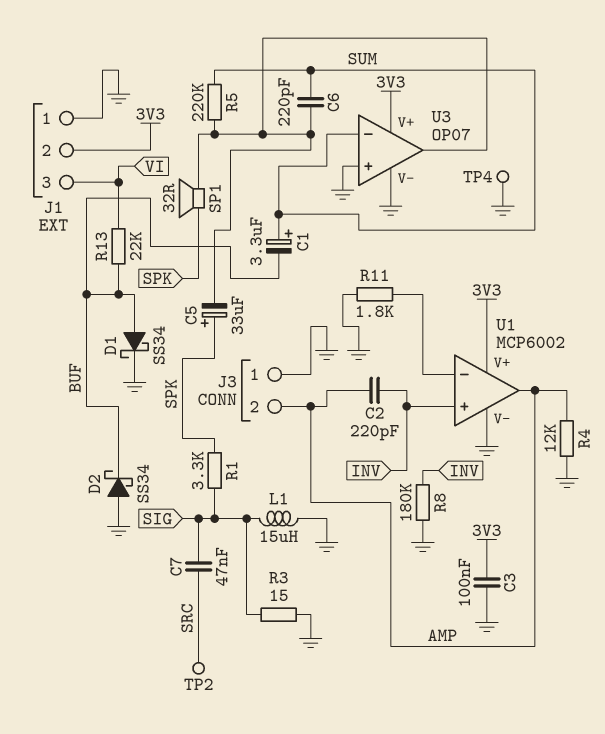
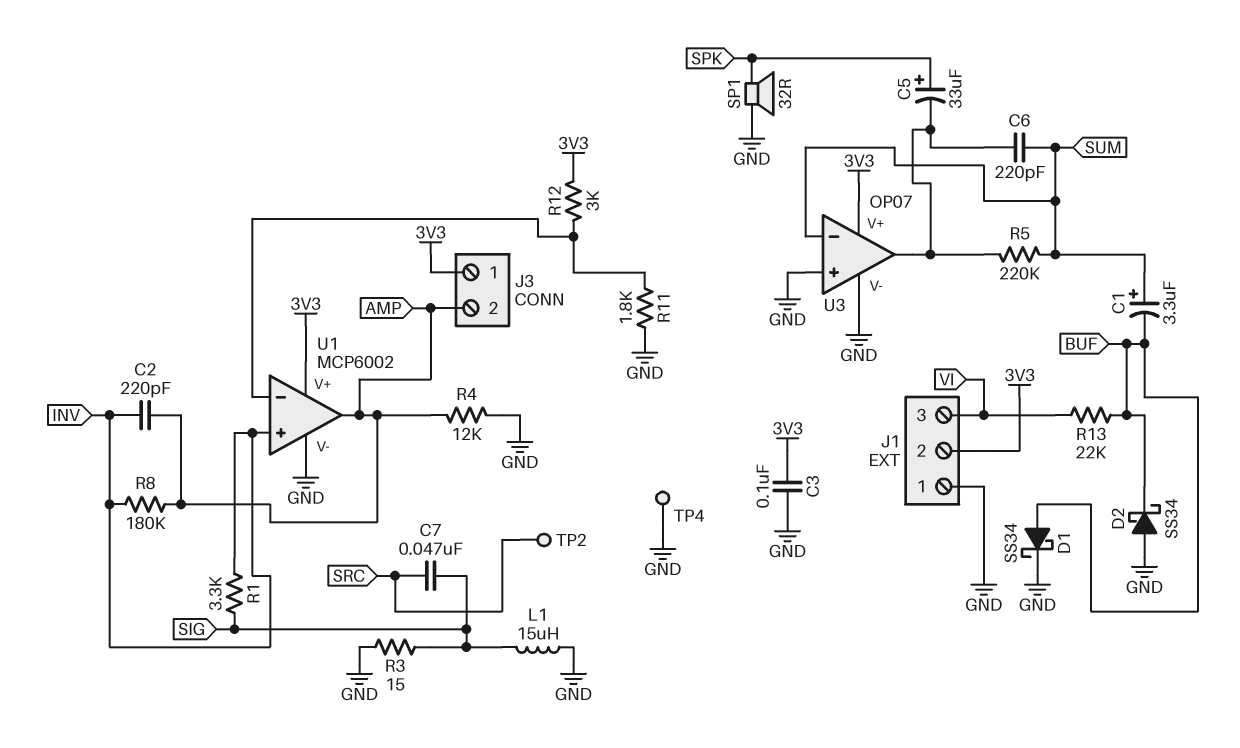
J3 pin 1: GND -> 3V3
R1: 3.3k (SIG, SPK) -> 3.3k (INV, SIG)
R8: 180k (GND, INV) -> 180k (AMP, INV)
R12: none -> 3k (3V3, U1/in-)
SP1: speaker 32R (SPK, U3/out) -> speaker 32R (GND, SPK)

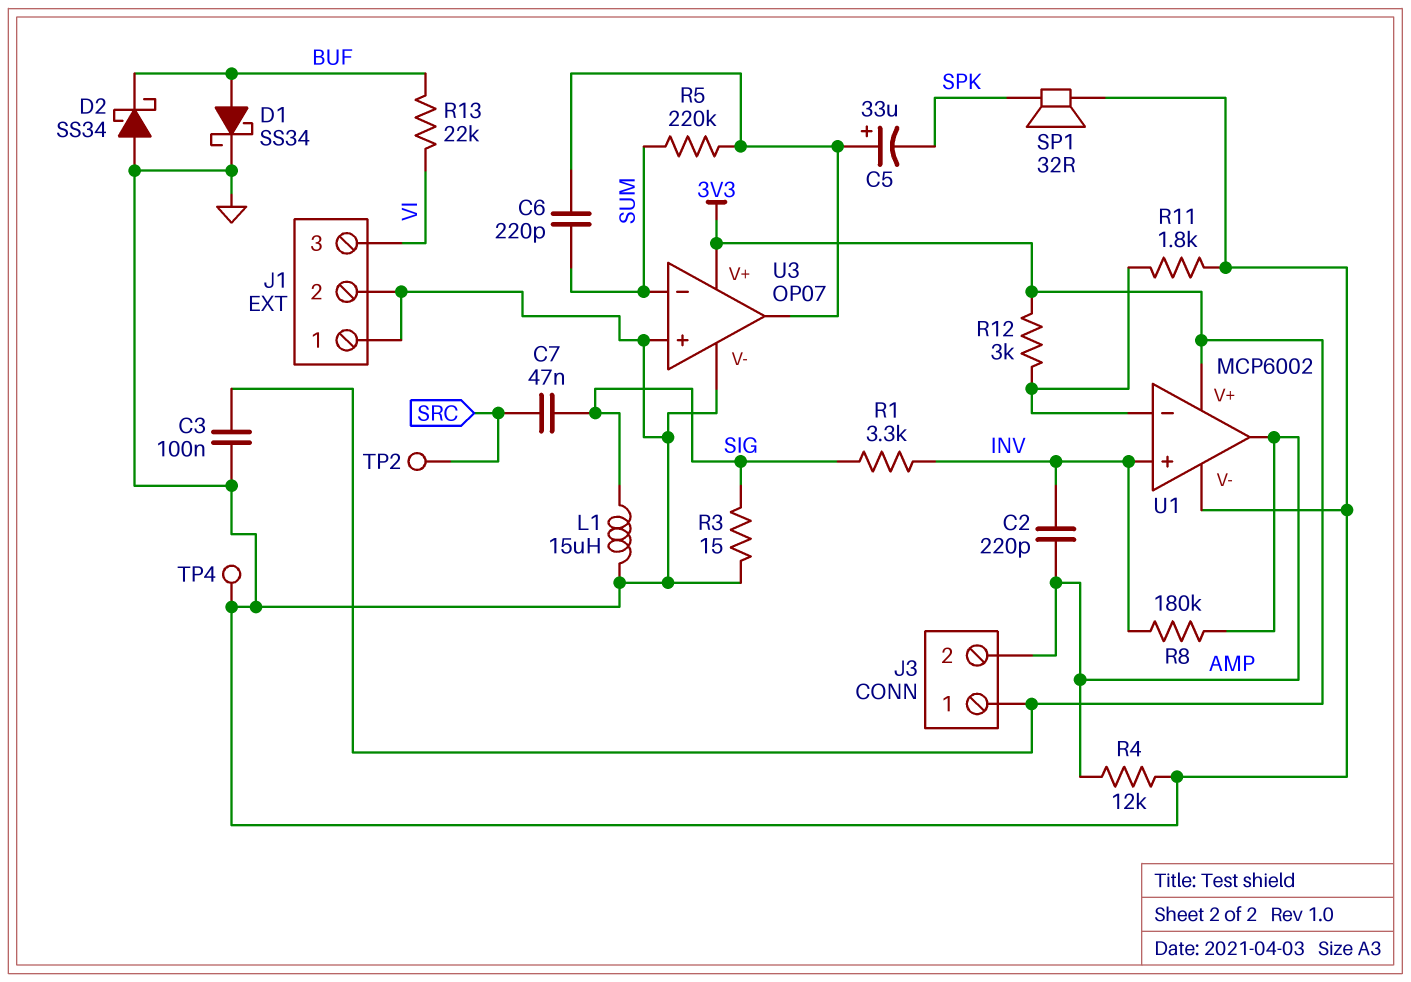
C1: 3.3uF (plus SUM, minus BUF) -> none
C5: 33uF (plus SPK, minus U3/out) -> 33uF (plus U3/out, minus SPK)
J1 pin 2: 3V3 -> GND

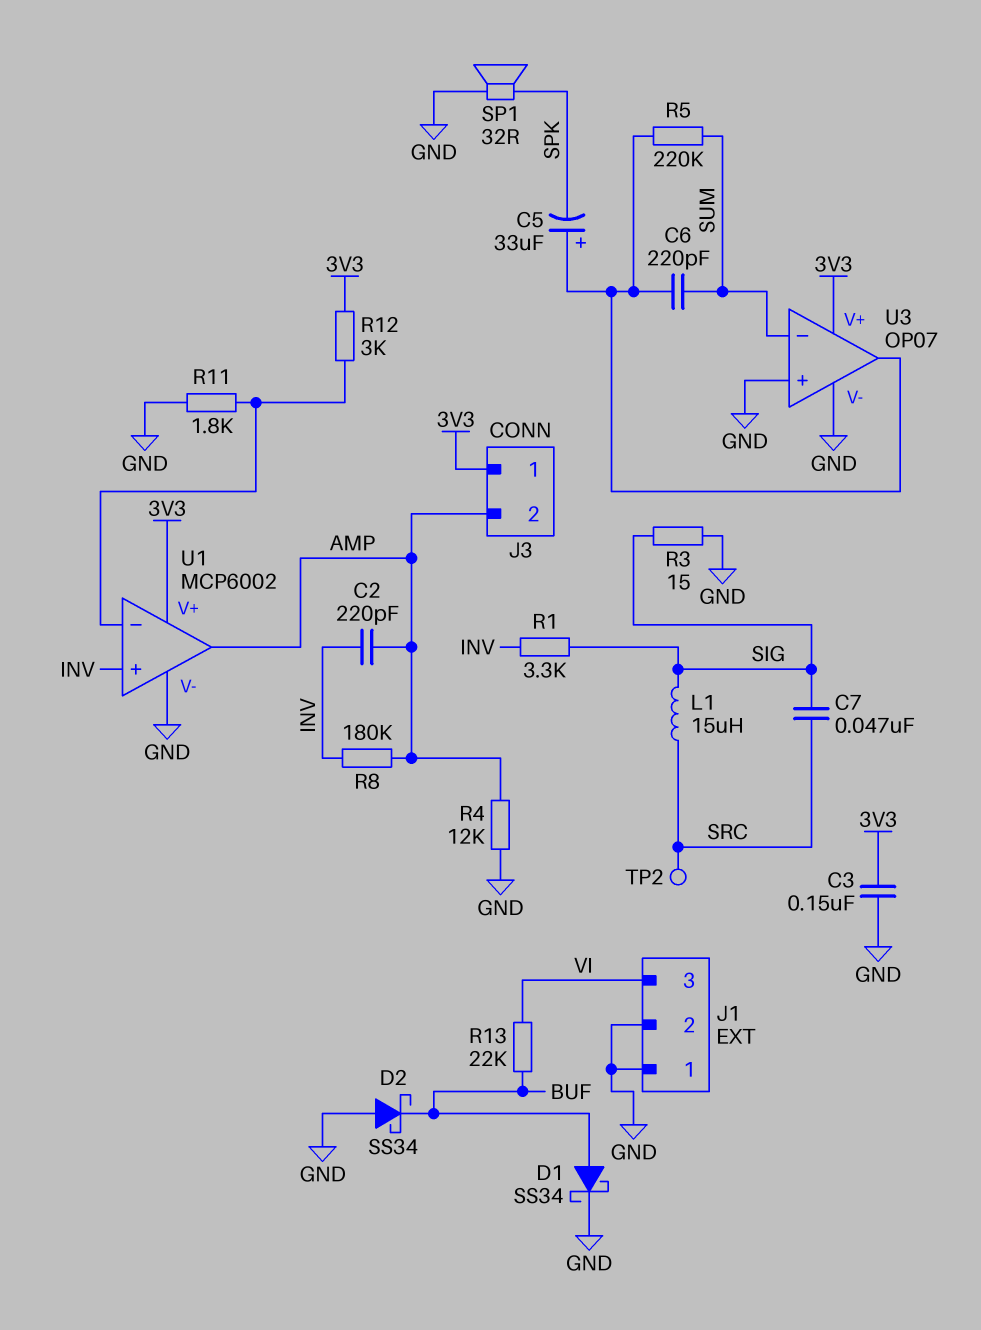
C3: 100nF (3V3, GND) -> 150nF (3V3, GND)
L1: 15uH (GND, SIG) -> 15uH (SIG, SRC)
TP4: test point (GND) -> none

